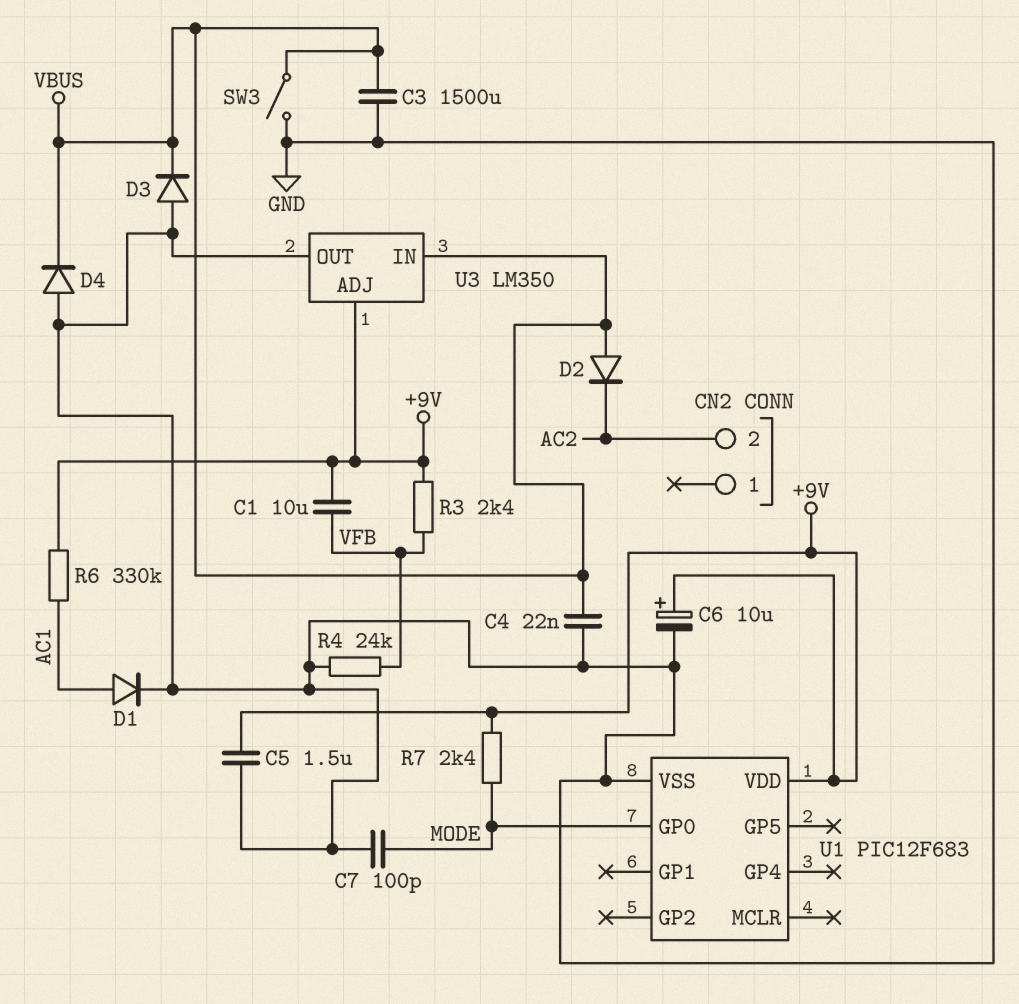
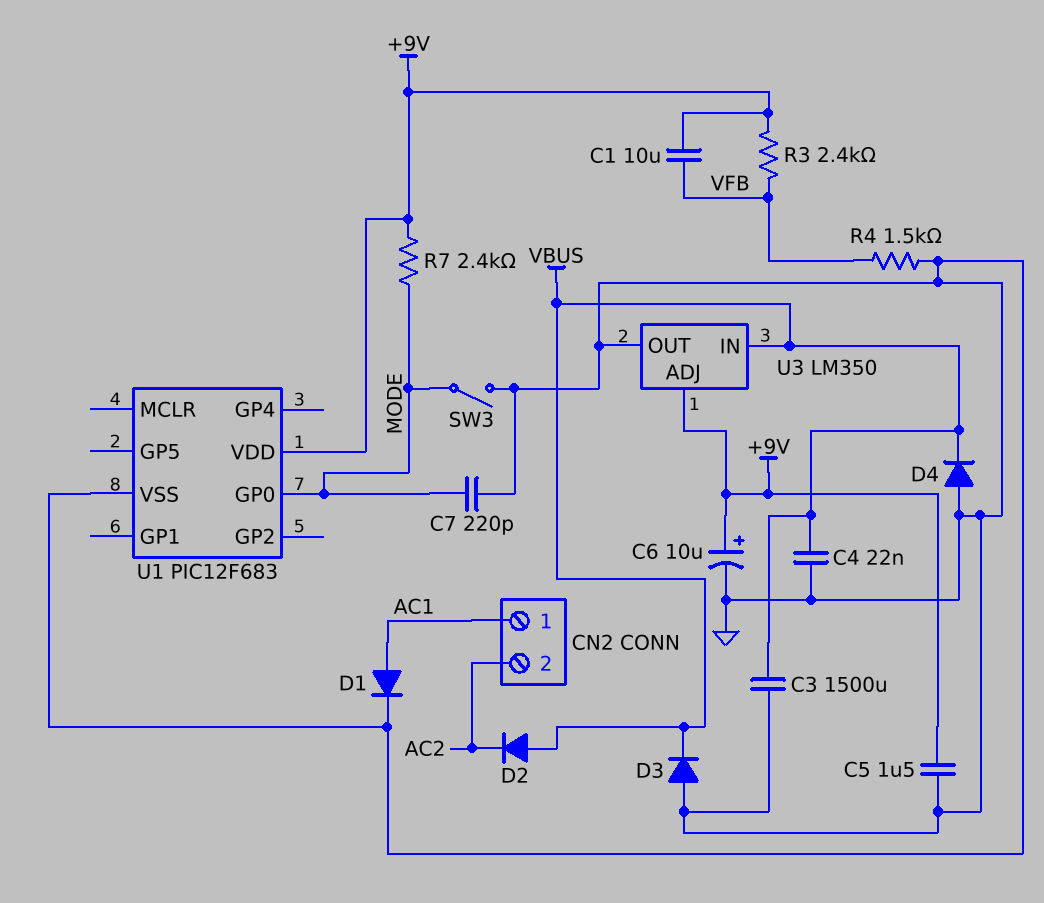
C7: 100pF (GND, MODE) -> 220pF (GND, MODE)
CN2 pin 1: none -> AC1
R4: 24k (GND, VFB) -> 1.5k (GND, VFB)
R6: 330k (+9V, AC1) -> none
SW3: switch (GND, VBUS) -> switch (GND, MODE)

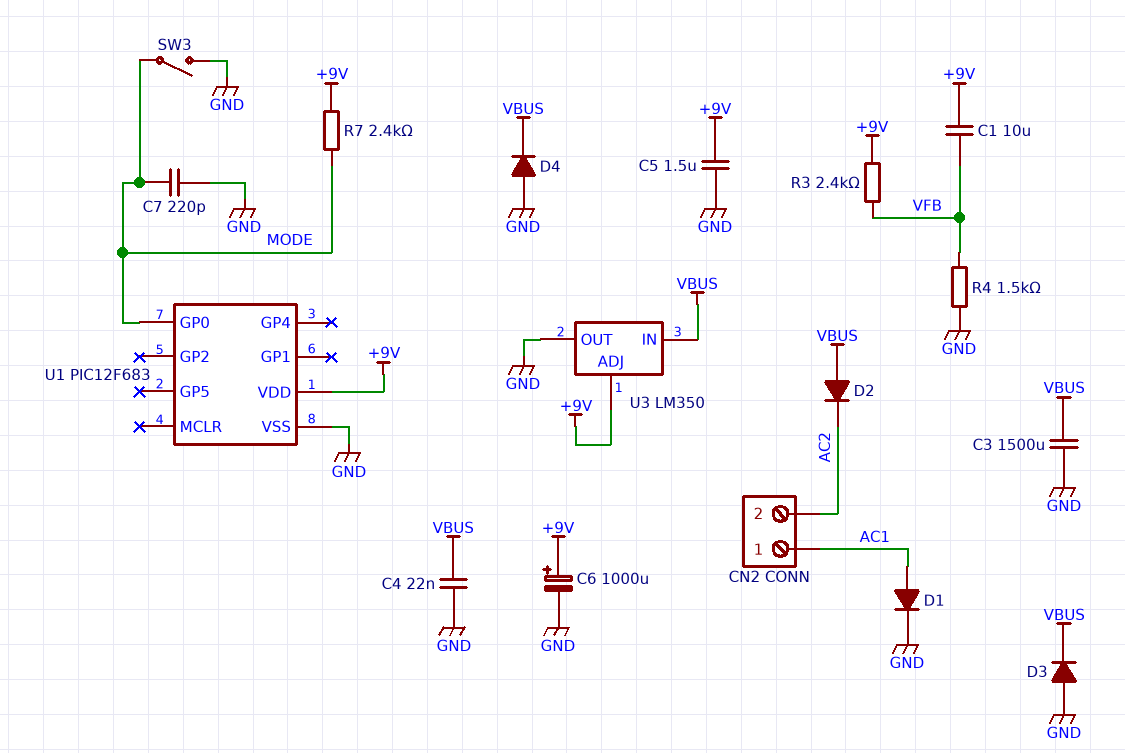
C6: 10uF (plus +9V, minus GND) -> 1000uF (plus +9V, minus GND)

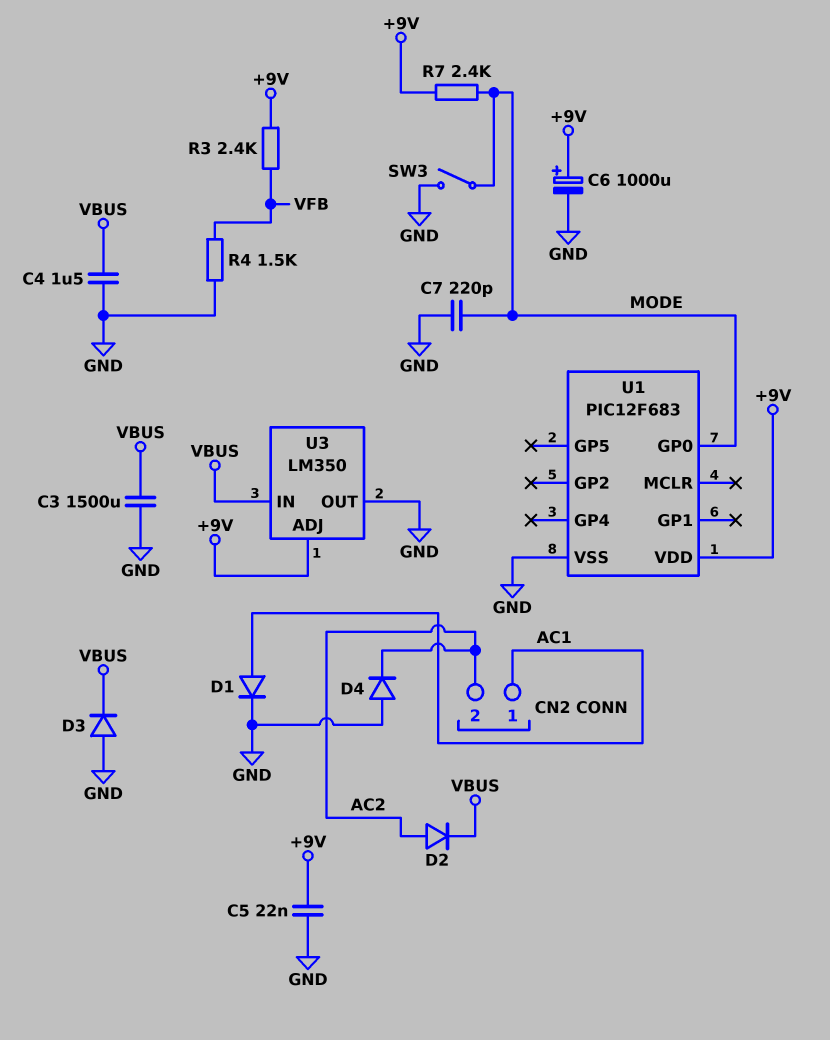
C1: 10uF (+9V, VFB) -> none
C4: 22nF (GND, VBUS) -> 1.5uF (GND, VBUS)
C5: 1.5uF (+9V, GND) -> 22nF (+9V, GND)
D2: diode (A VBUS, K AC2) -> diode (A AC2, K VBUS)
D4: diode (A GND, K VBUS) -> diode (A GND, K AC2)

